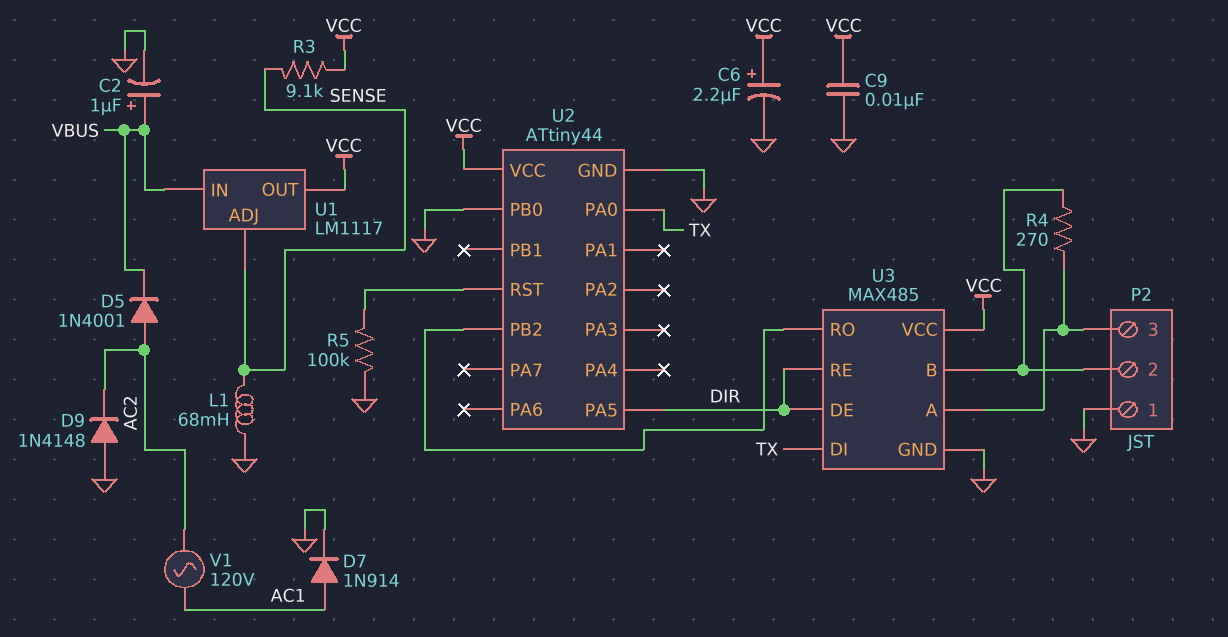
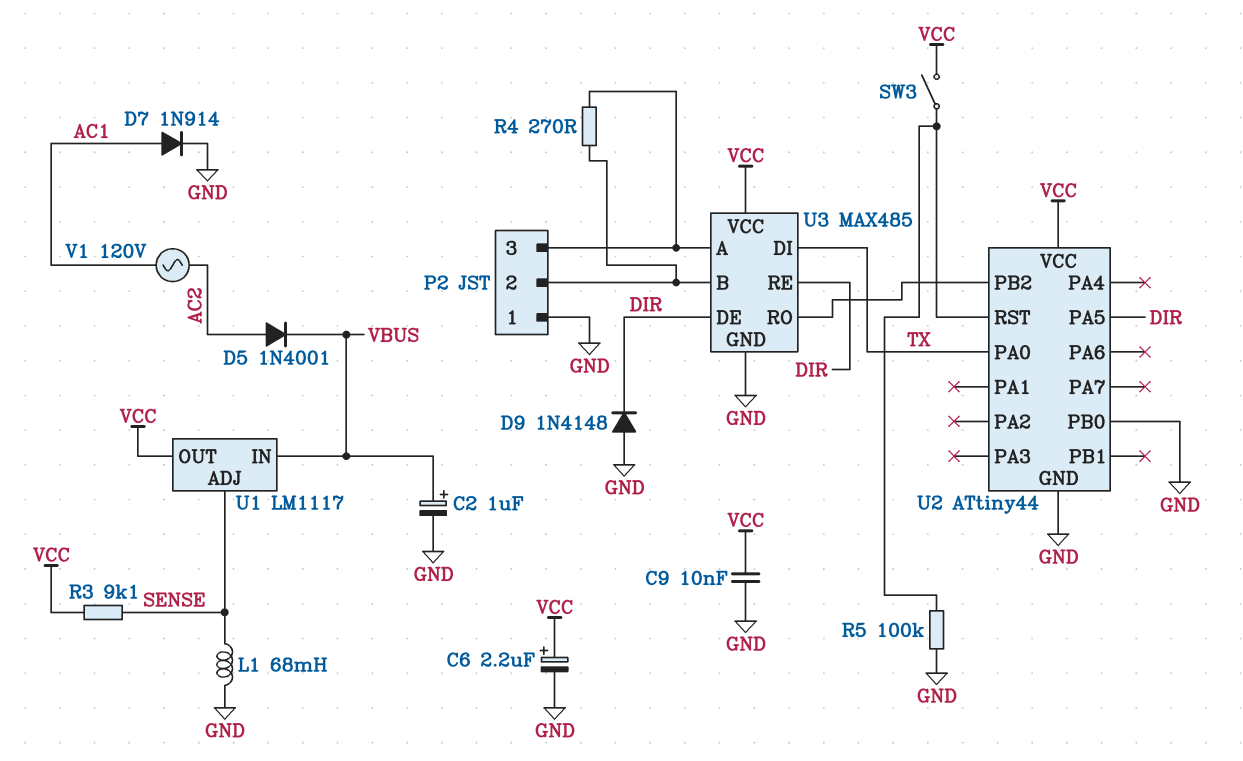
D9: diode 1N4148 (A GND, K AC2) -> diode 1N4148 (A GND, K DIR)
SW3: none -> switch (U2/RST, VCC)

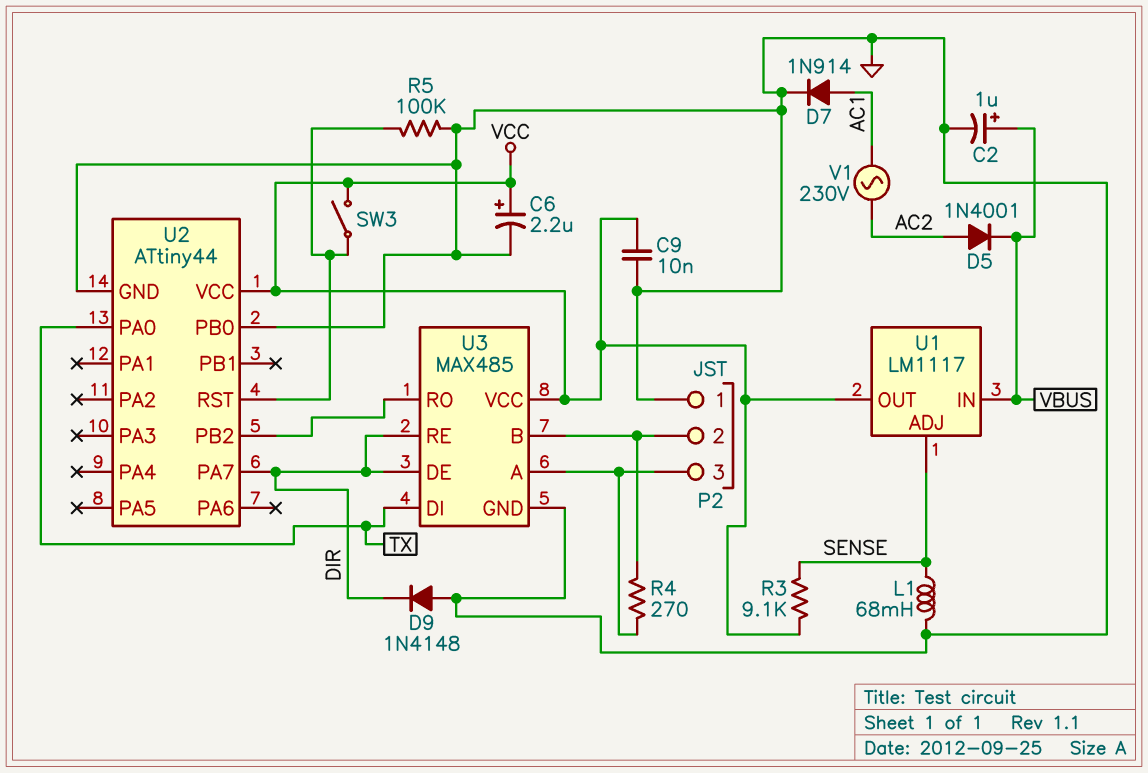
U2 pin PA5: DIR -> none
U2 pin PA7: none -> DIR
V1: AC 120V (AC1, AC2) -> AC 230V (AC1, AC2)

